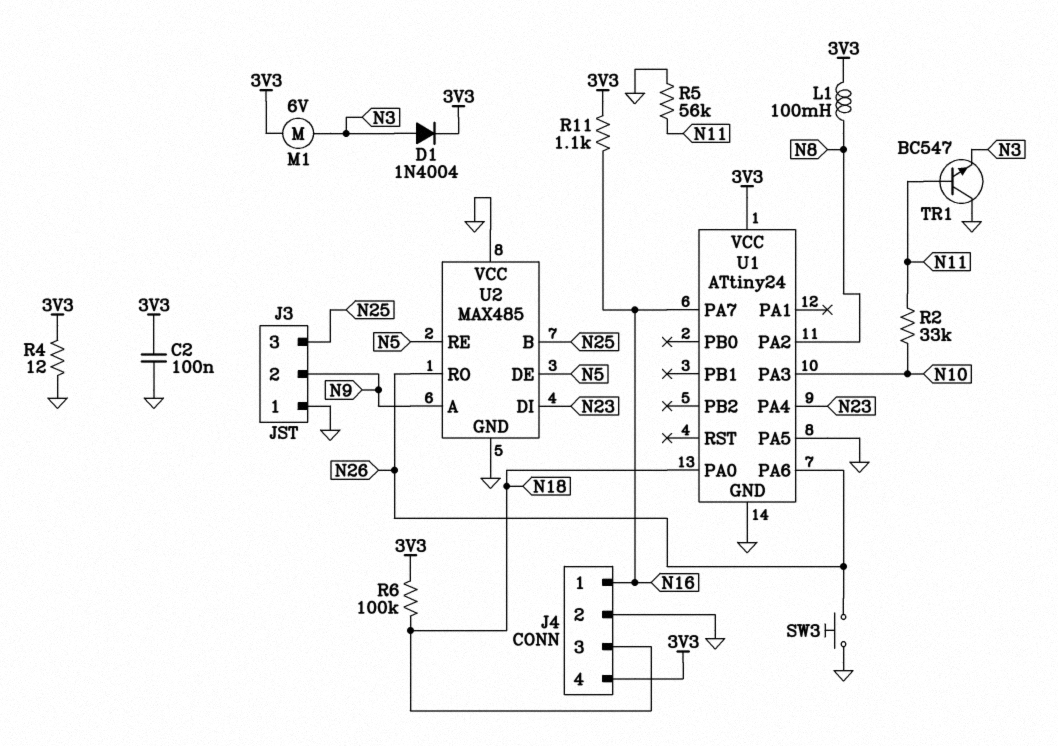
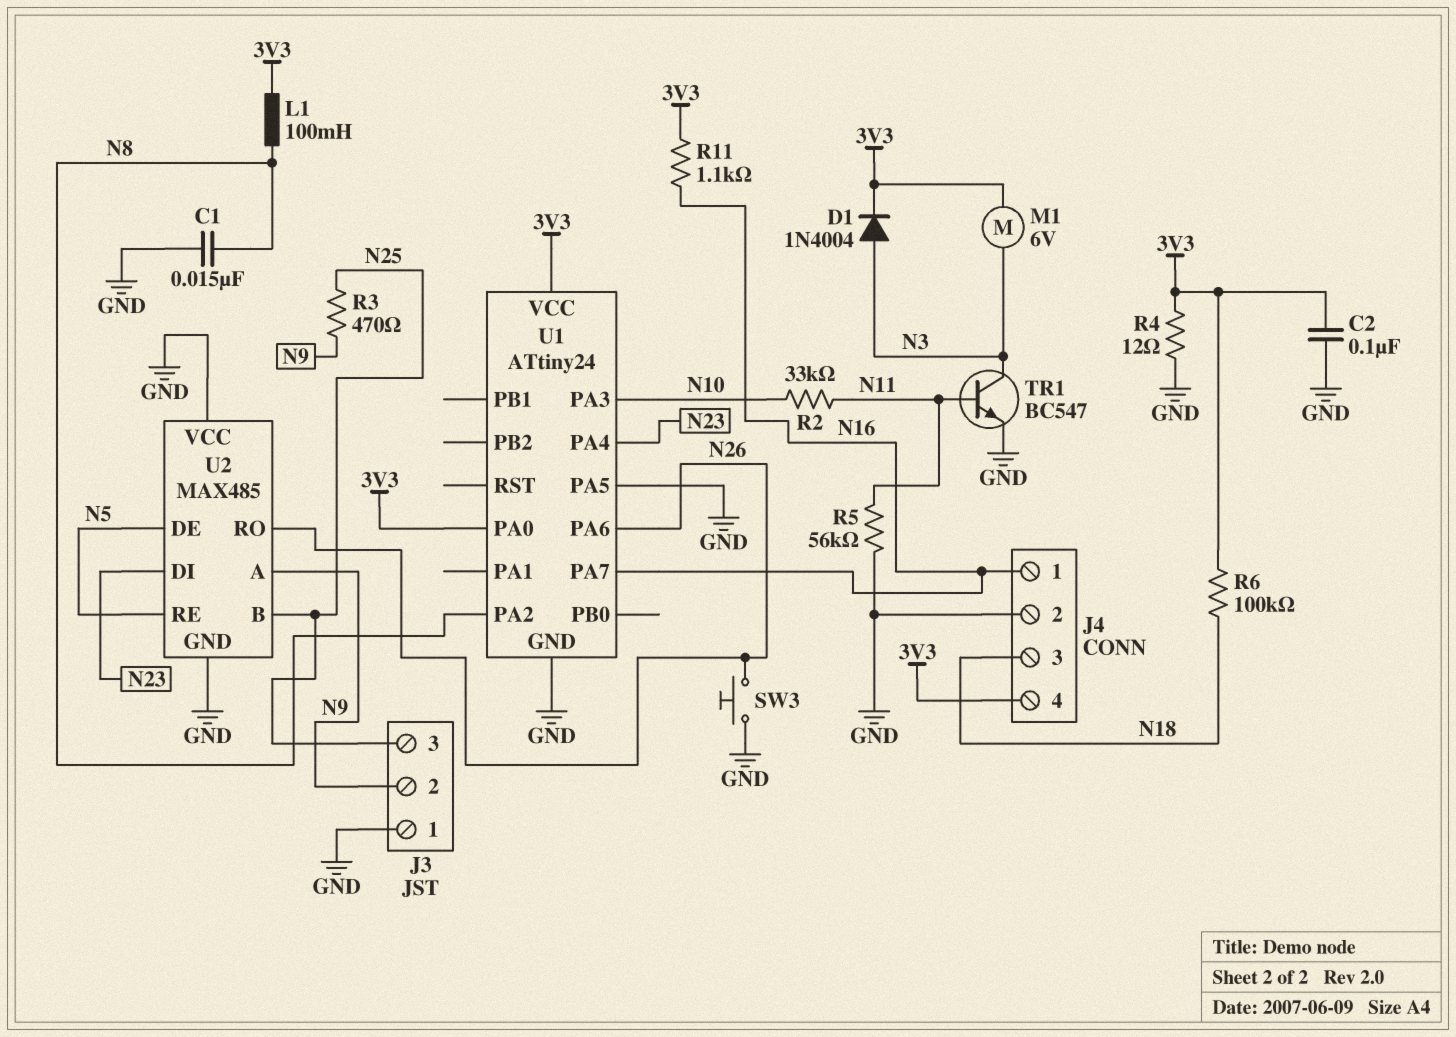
C1: none -> 15nF (GND, N8)
R3: none -> 470 (N9, N25)
TR1: NPN BC547 (B N11, C GND, E N3) -> NPN BC547 (B N11, C N3, E GND)
U1 pin PA0: N18 -> 3V3

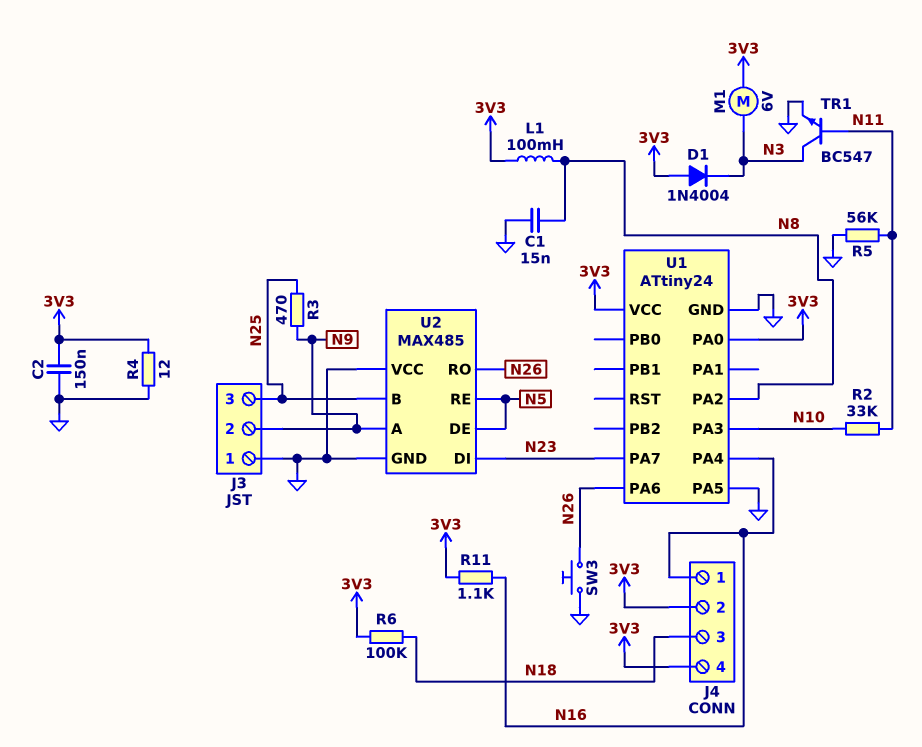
C2: 100nF (3V3, GND) -> 150nF (3V3, GND)
D1: diode 1N4004 (A N3, K 3V3) -> diode 1N4004 (A 3V3, K N3)
J4 pin 2: GND -> 3V3
U1 pin PA4: N23 -> N16
U1 pin PA7: N16 -> N23

